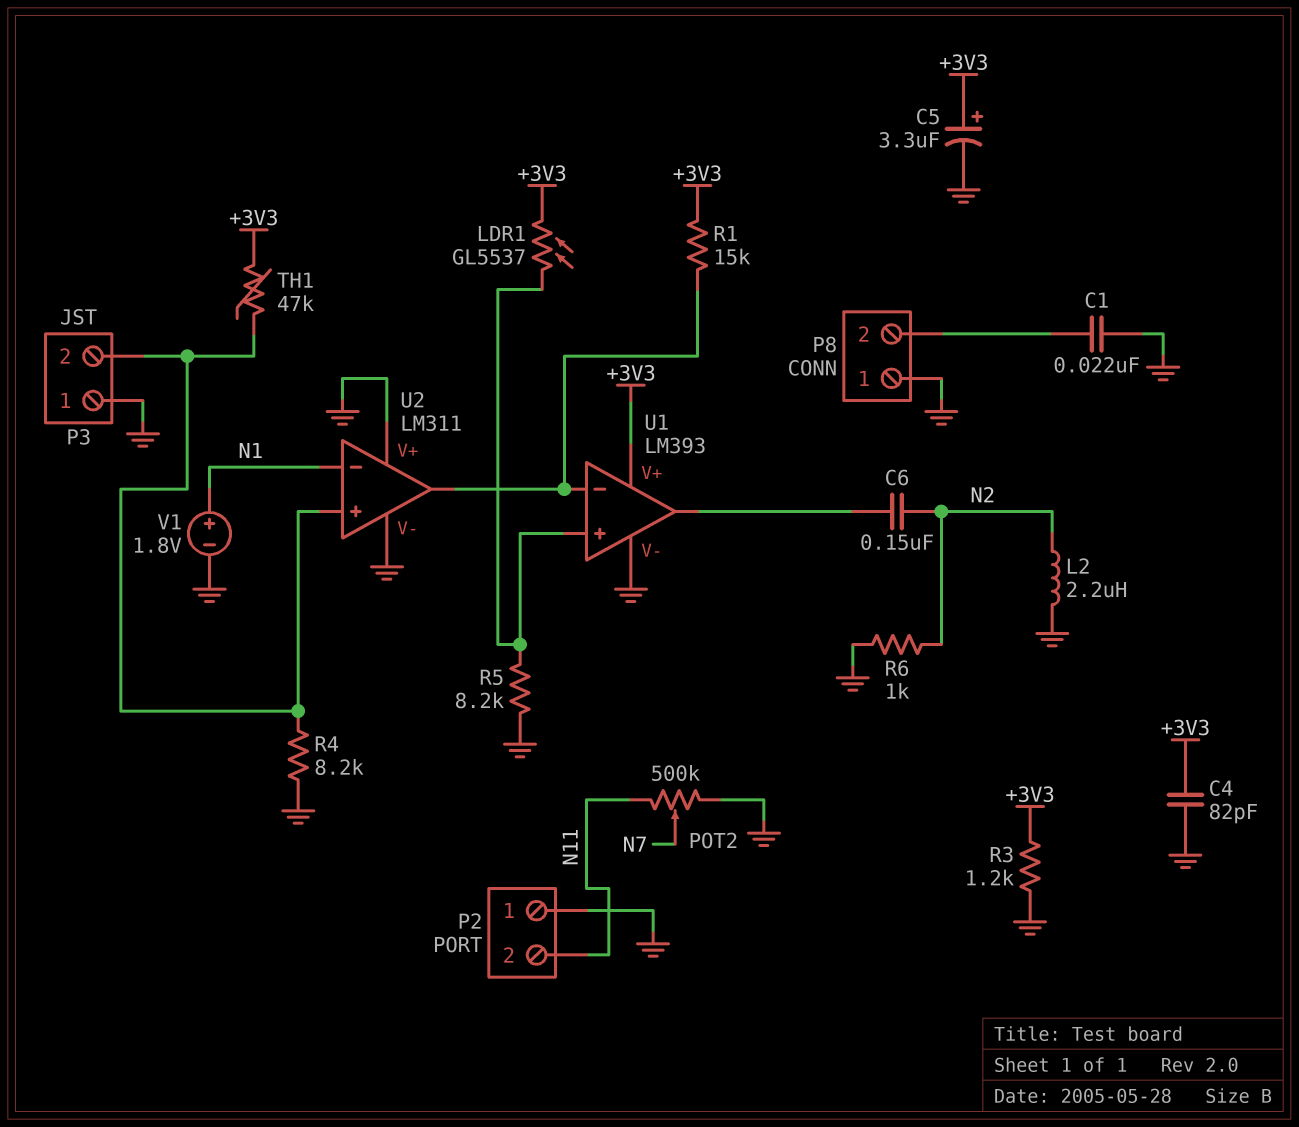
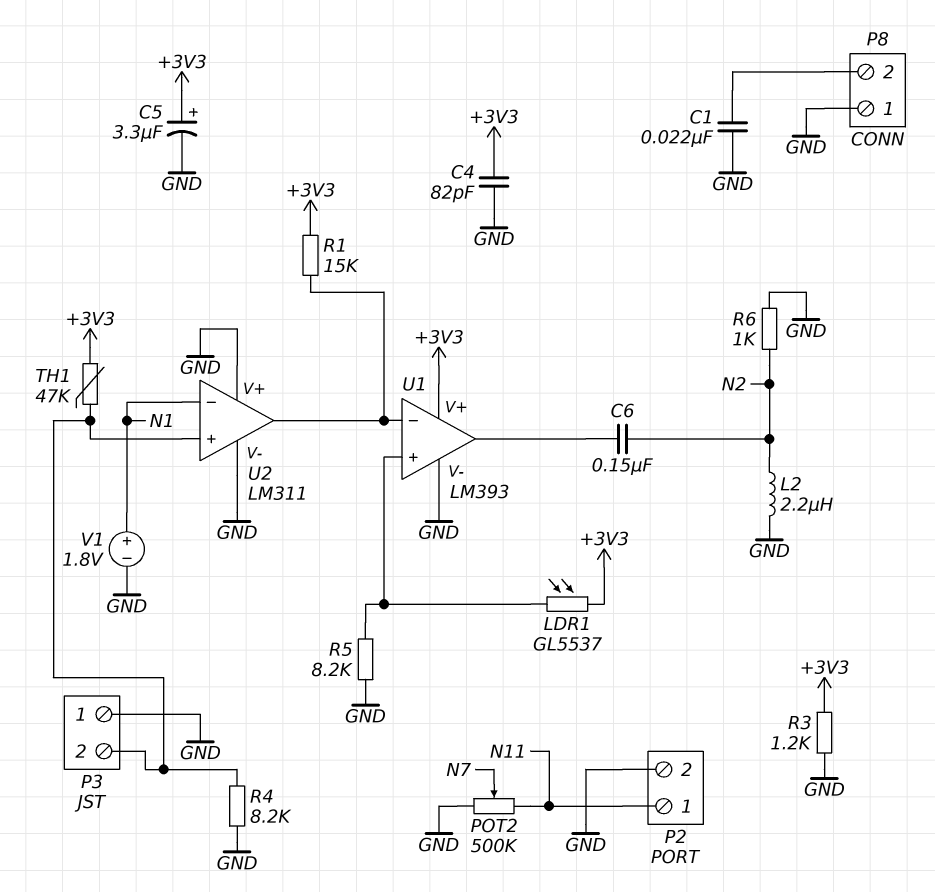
P2 pin 1: GND -> N11
P2 pin 2: N11 -> GND

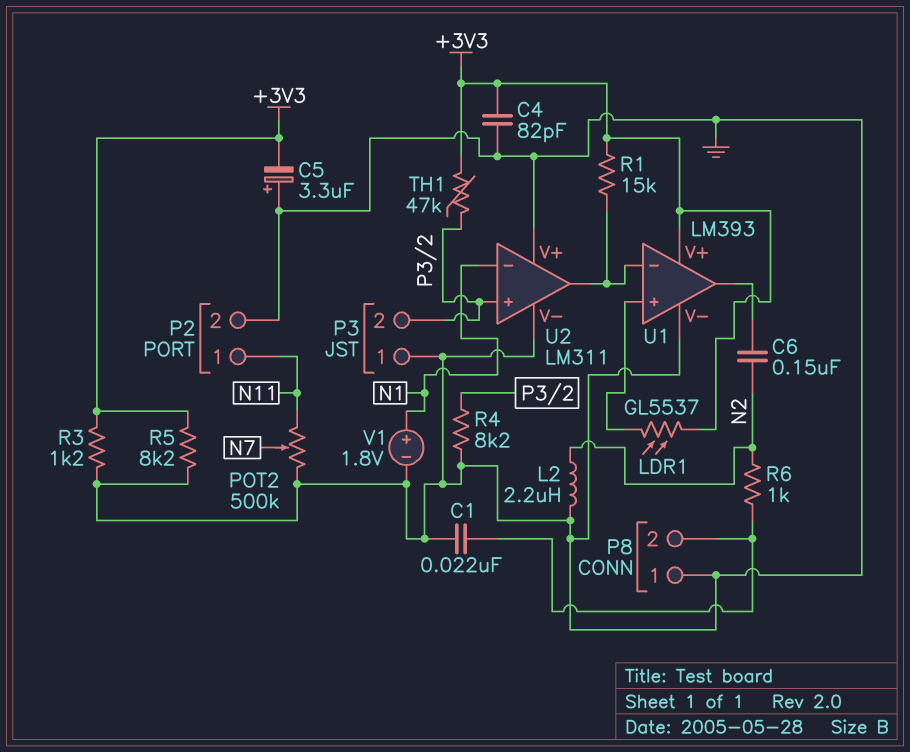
C5: 3.3uF (plus +3V3, minus GND) -> 3.3uF (plus GND, minus +3V3)
R5: 8.2k (GND, U1/in+) -> 8.2k (+3V3, GND)
R6: 1k (GND, N2) -> 1k (N2, P8/2)

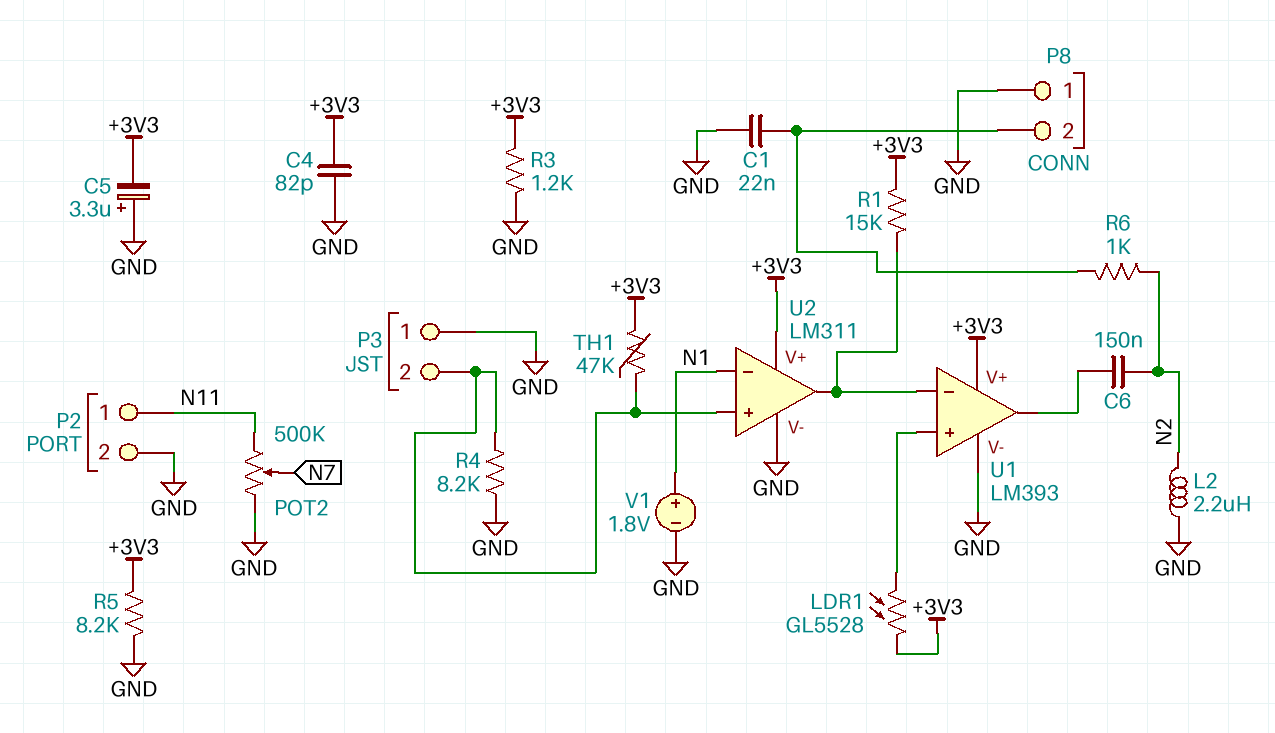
LDR1: GL5537 (+3V3, U1/in+) -> GL5528 (+3V3, U1/in+)
U2 pin V+: GND -> +3V3

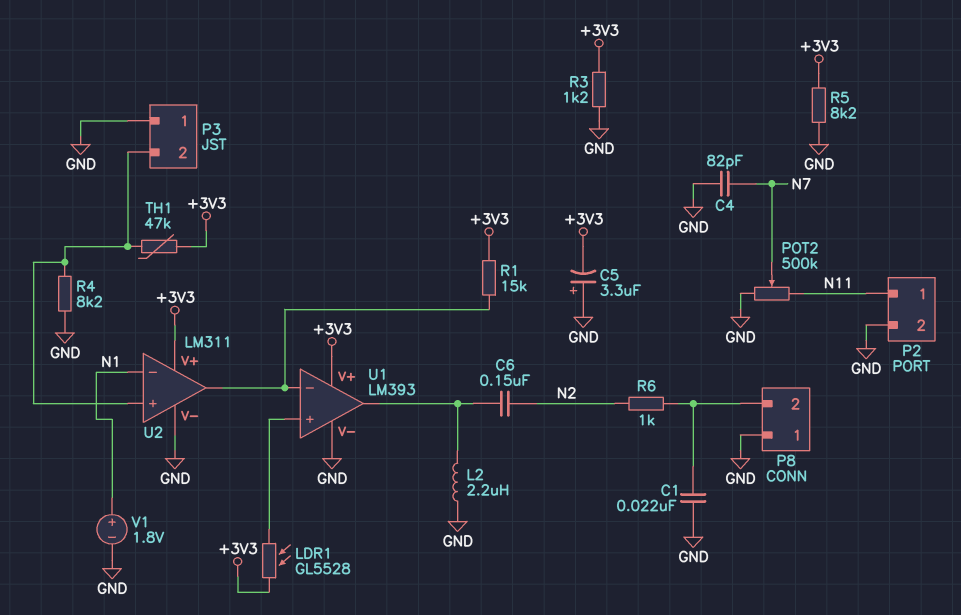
C4: 82pF (+3V3, GND) -> 82pF (GND, N7)
L2: 2.2uH (GND, N2) -> 2.2uH (GND, U1/out)

